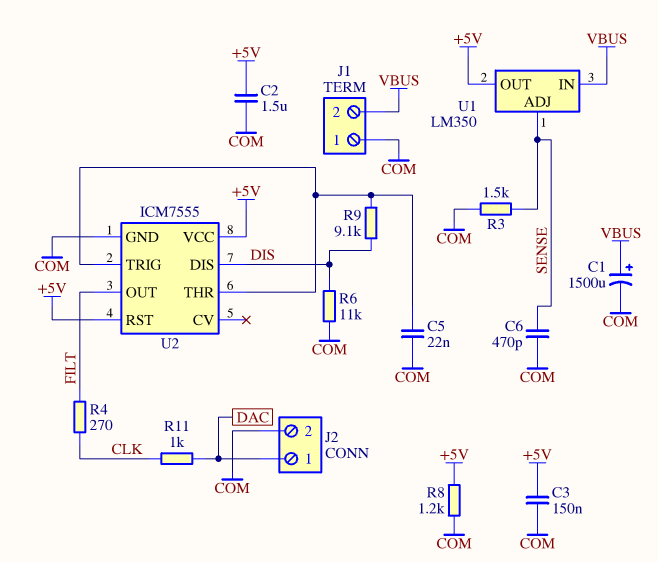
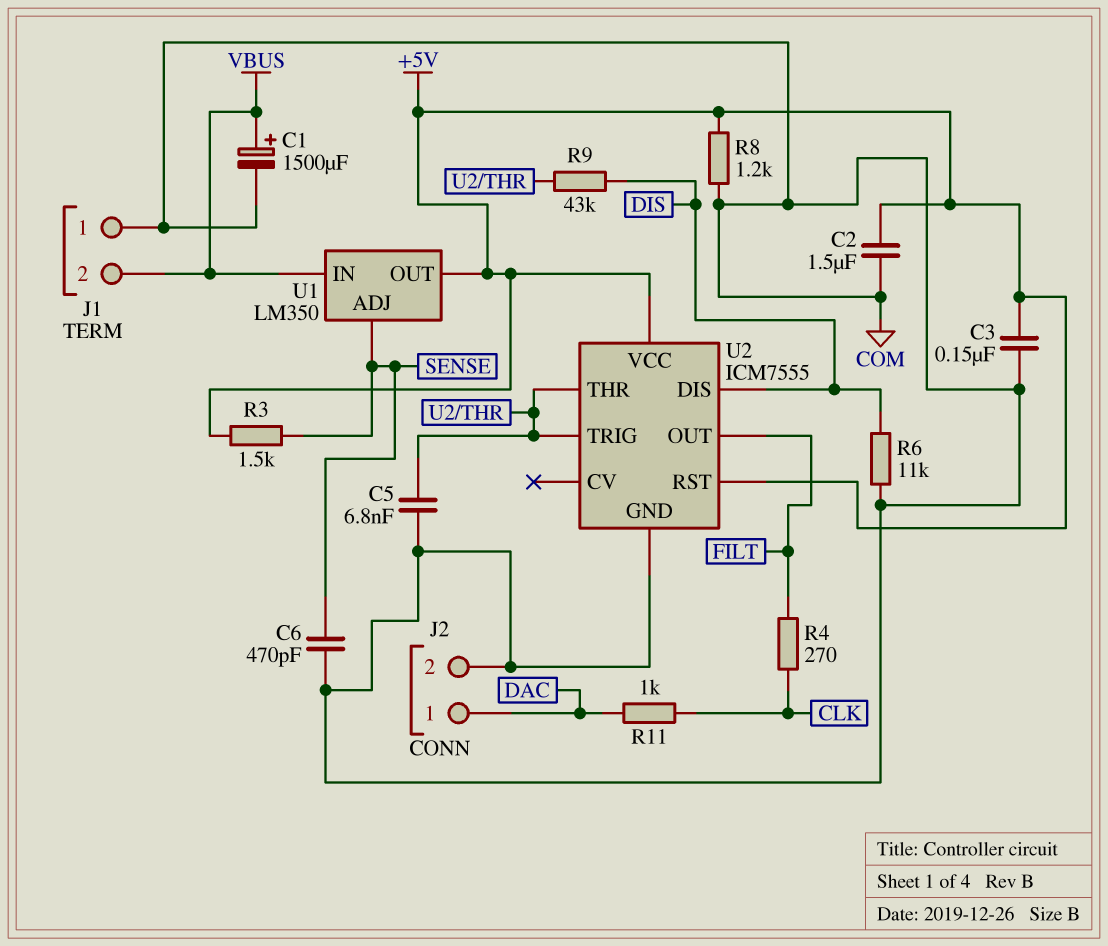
C5: 22nF (COM, U2/THR) -> 6.8nF (COM, U2/THR)
R3: 1.5k (COM, SENSE) -> 1.5k (+5V, SENSE)
R9: 9.1k (DIS, U2/THR) -> 43k (DIS, U2/THR)

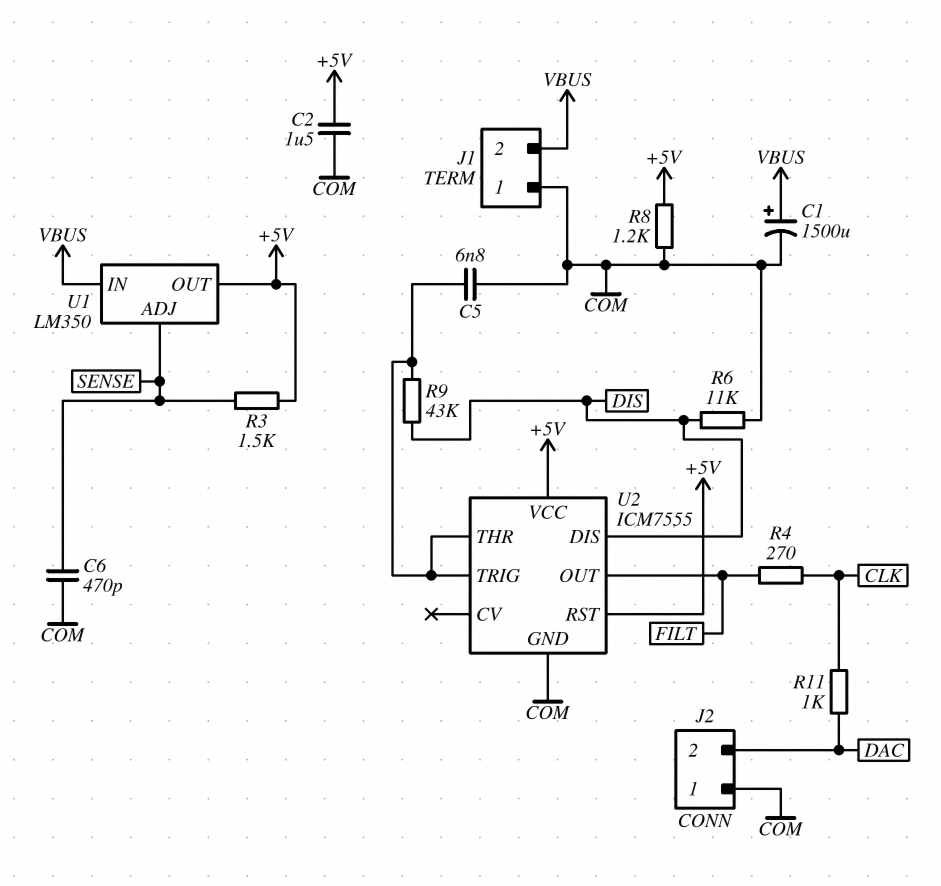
C3: 150nF (+5V, COM) -> none
J2 pin 1: DAC -> COM
J2 pin 2: COM -> DAC

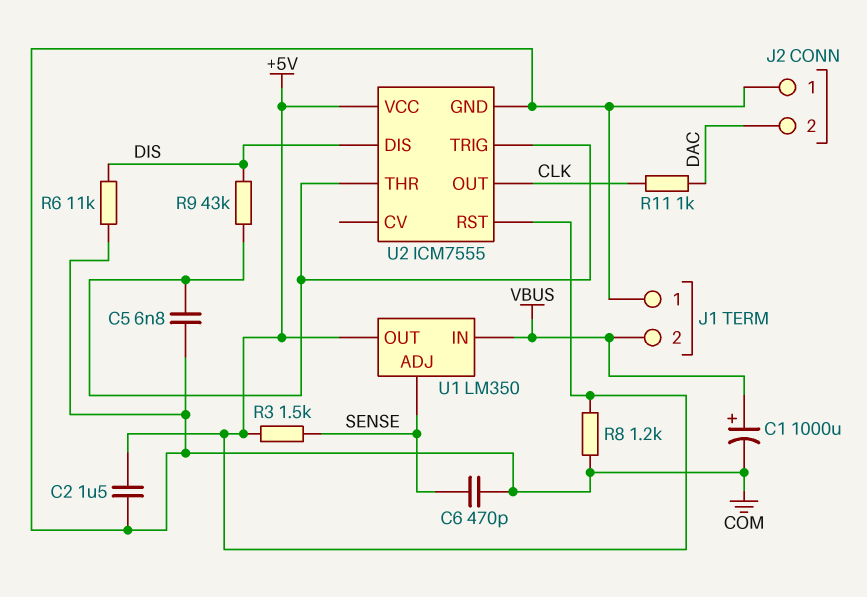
C1: 1500uF (plus VBUS, minus COM) -> 1000uF (plus VBUS, minus COM)
R4: 270 (CLK, FILT) -> none
U2 pin OUT: FILT -> CLK

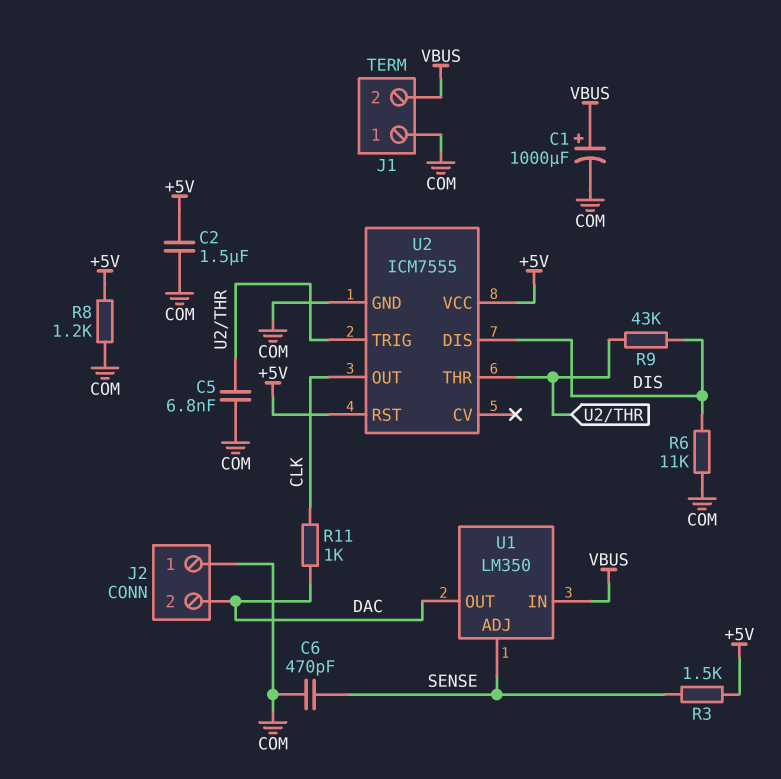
U1 pin OUT: +5V -> DAC

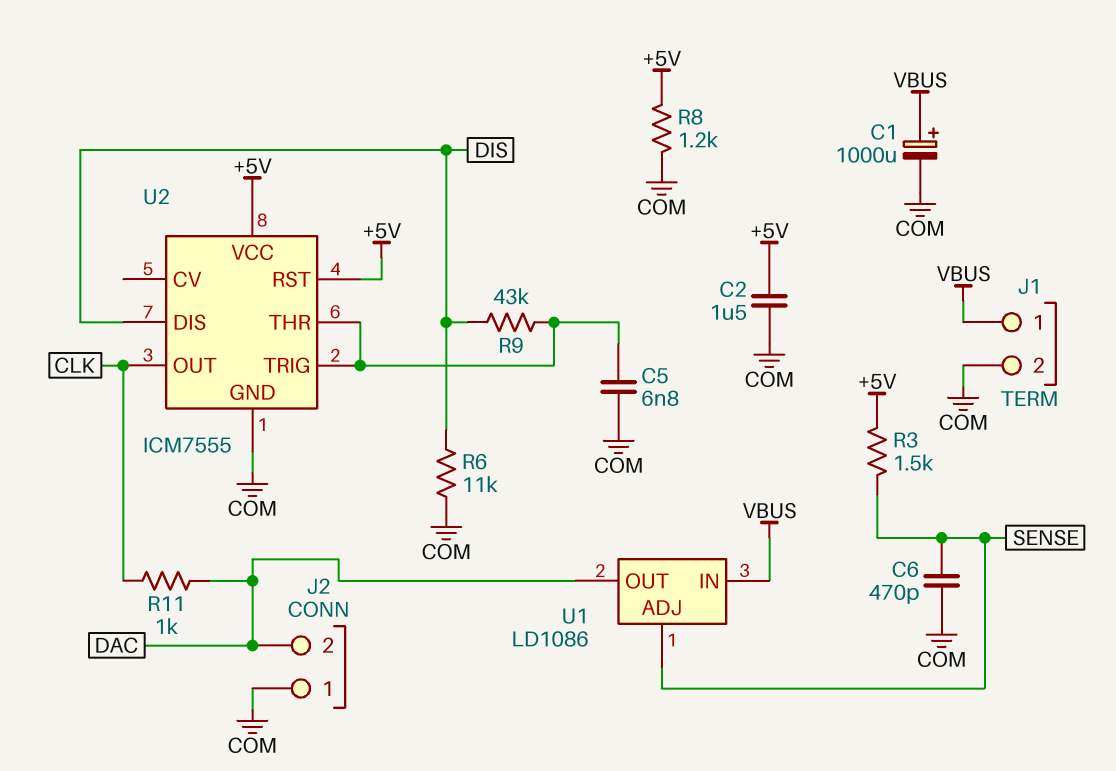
J1 pin 1: COM -> VBUS
J1 pin 2: VBUS -> COM
U1: LM350 -> LD1086

